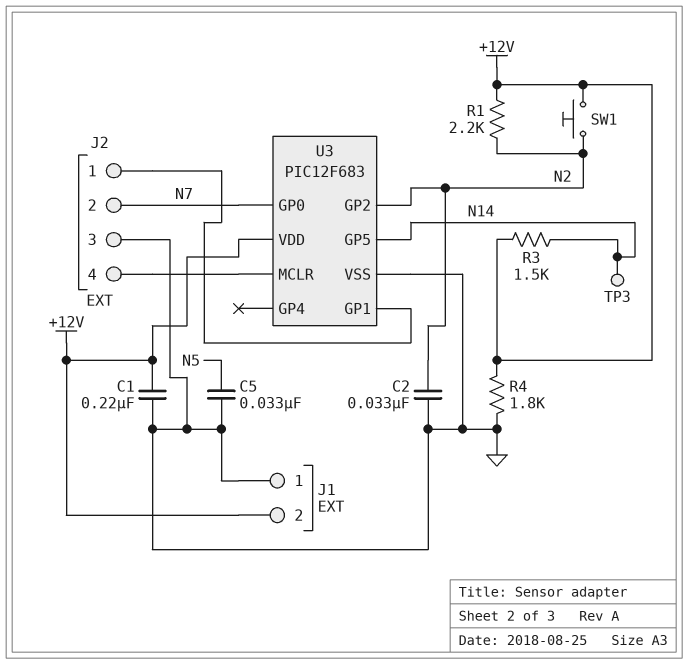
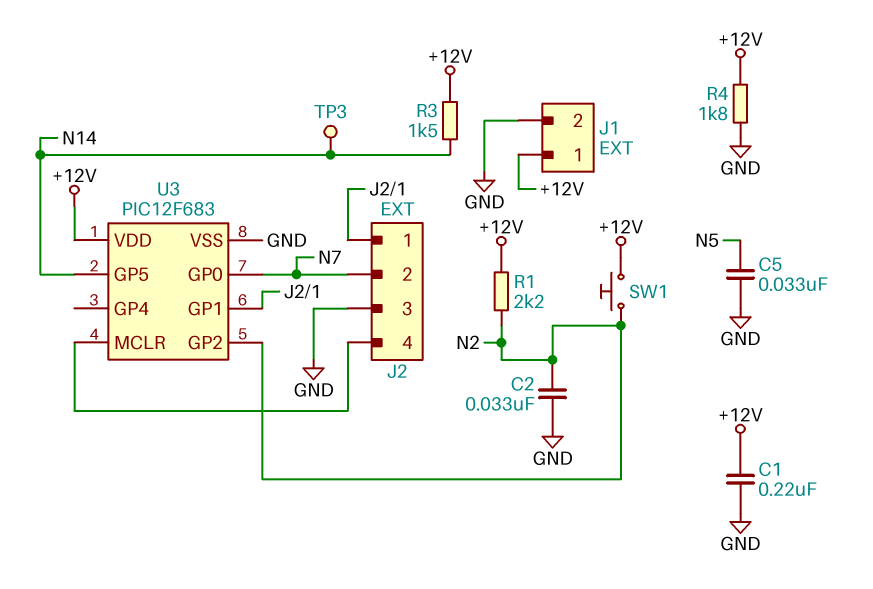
J1 pin 1: GND -> +12V
J1 pin 2: +12V -> GND

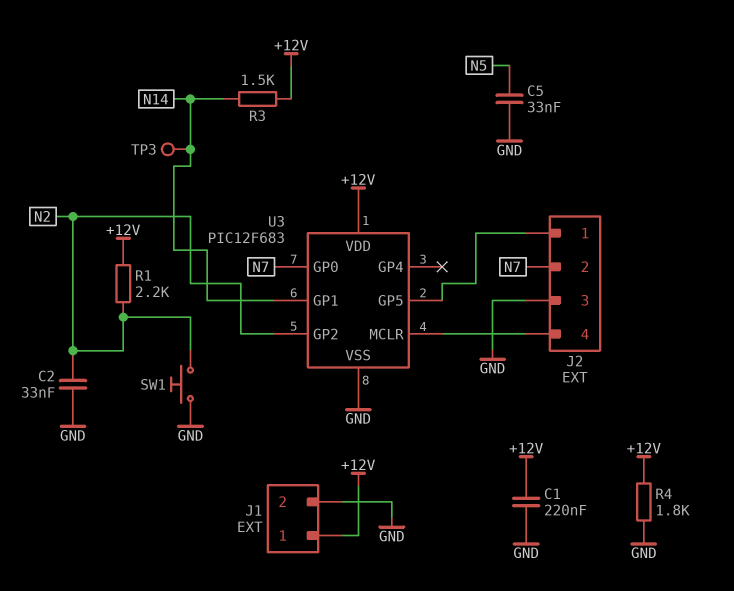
SW1: button (+12V, N2) -> button (GND, N2)
U3 pin GP1: J2/1 -> N14
U3 pin GP5: N14 -> J2/1

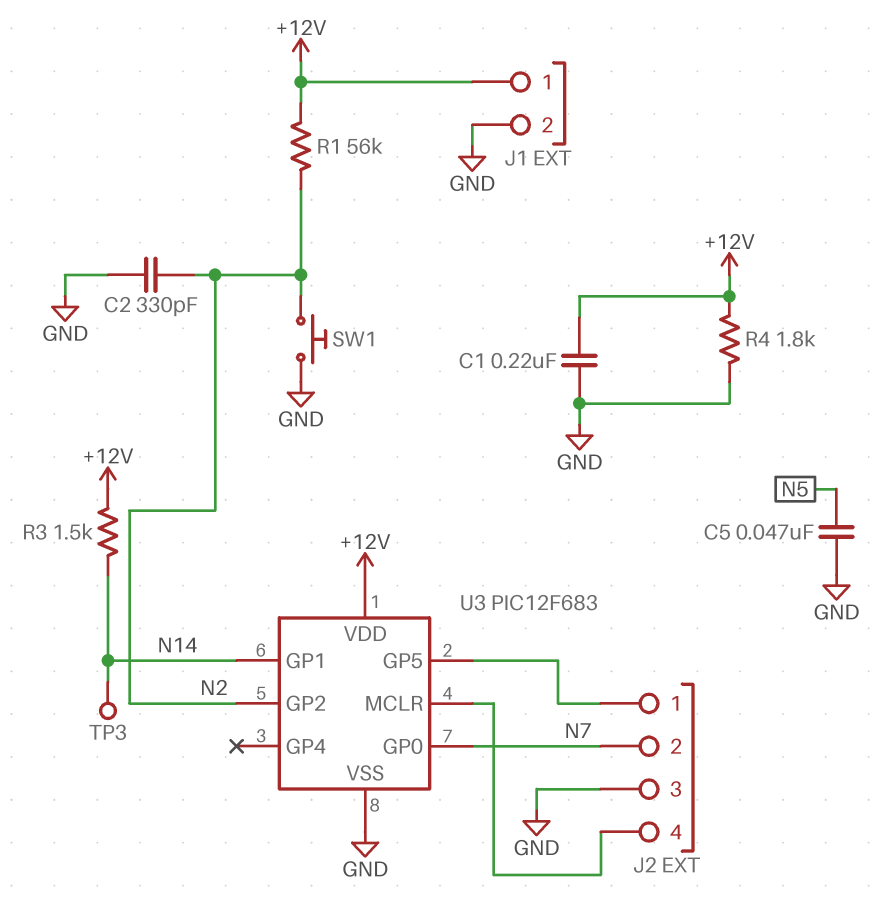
C2: 33nF (GND, N2) -> 330pF (GND, N2)
C5: 33nF (GND, N5) -> 47nF (GND, N5)
R1: 2.2k (+12V, N2) -> 56k (+12V, N2)

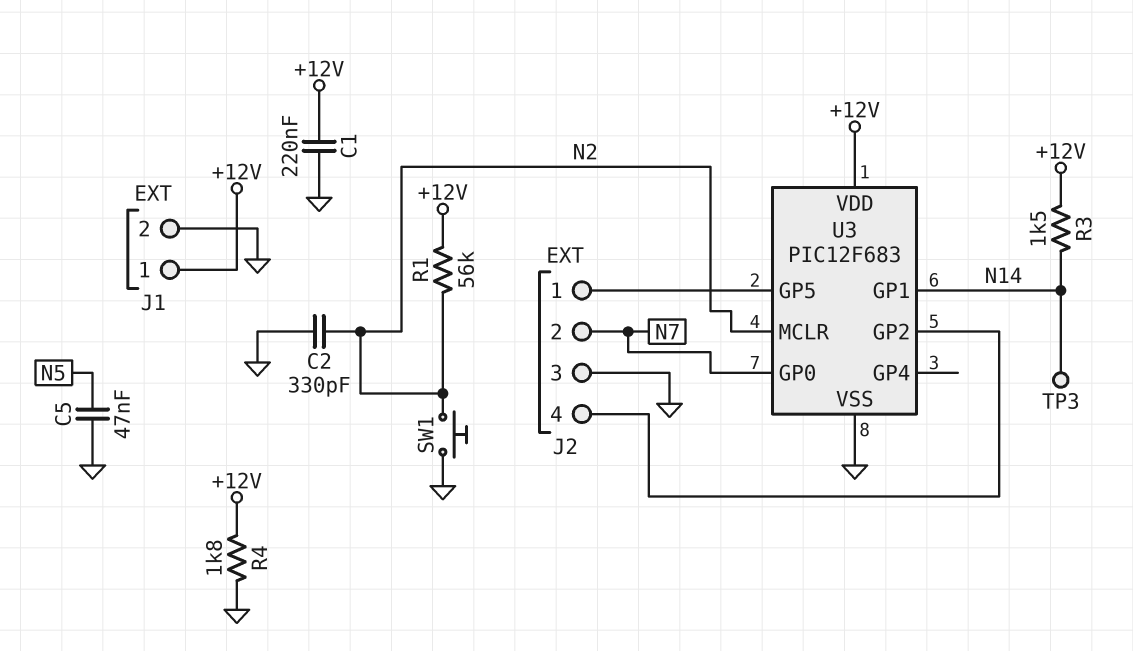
U3 pin GP2: N2 -> J2/4
U3 pin MCLR: J2/4 -> N2

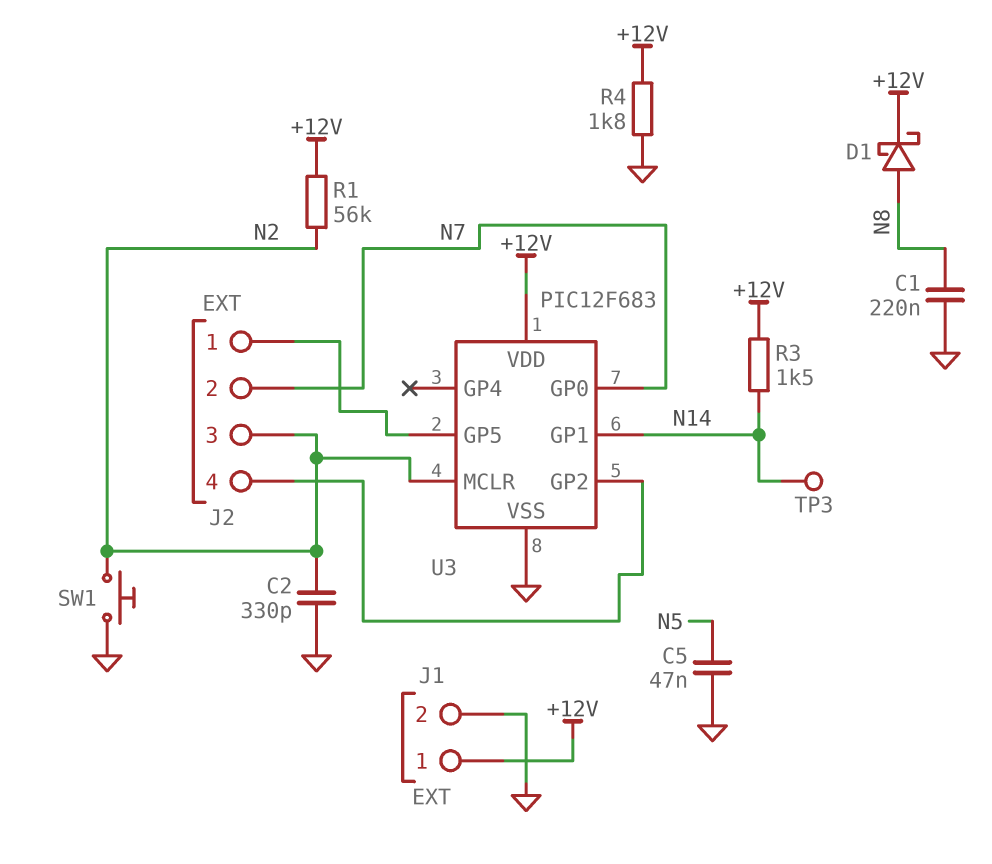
C1: 220nF (+12V, GND) -> 220nF (GND, N8)
D1: none -> schottky (A N8, K +12V)
J2 pin 3: GND -> N2

